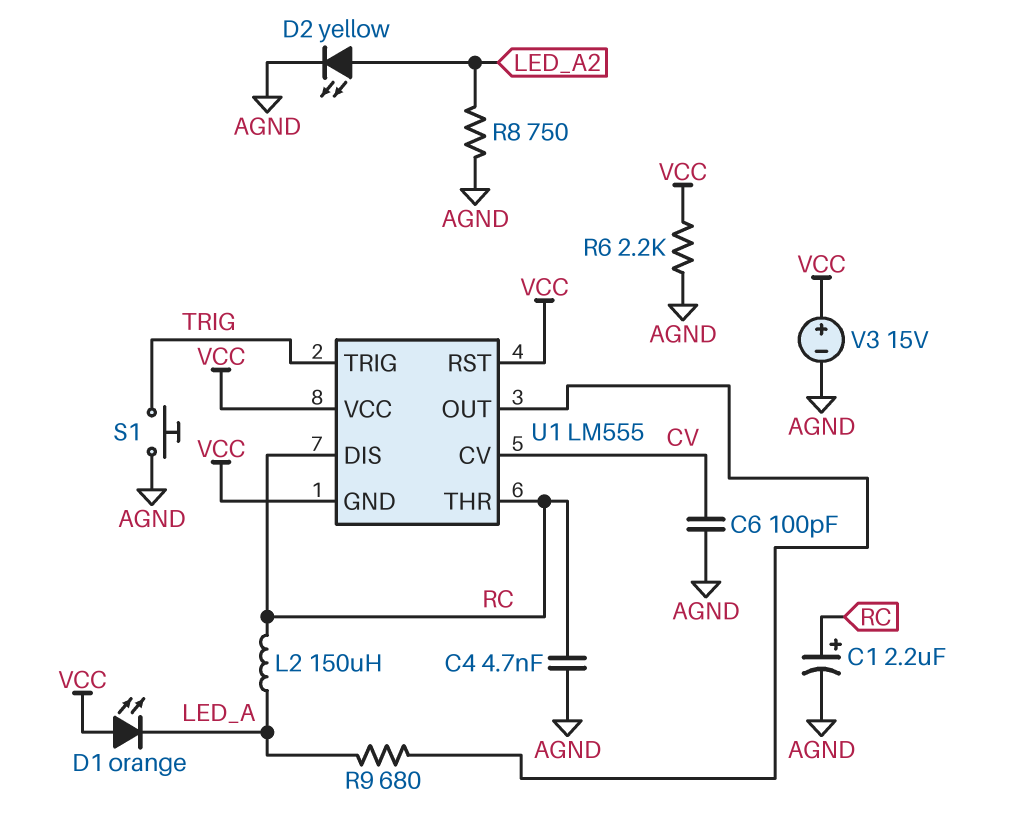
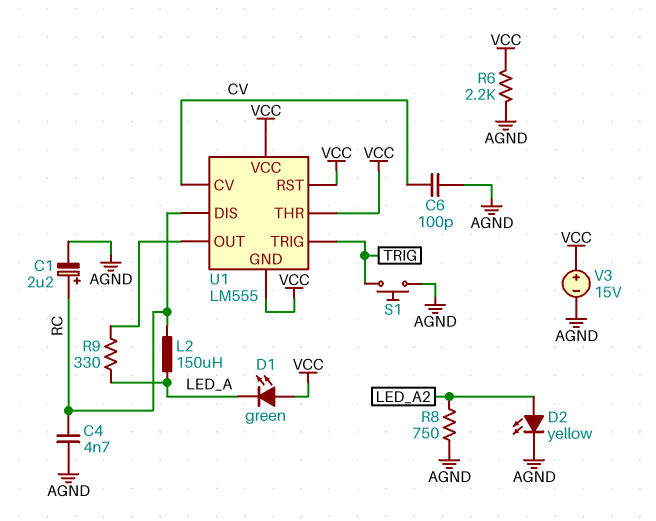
D1: LED orange (A VCC, K LED_A) -> LED green (A VCC, K LED_A)
R9: 680 (LED_A, U1/OUT) -> 330 (LED_A, U1/OUT)
U1 pin THR: RC -> VCC

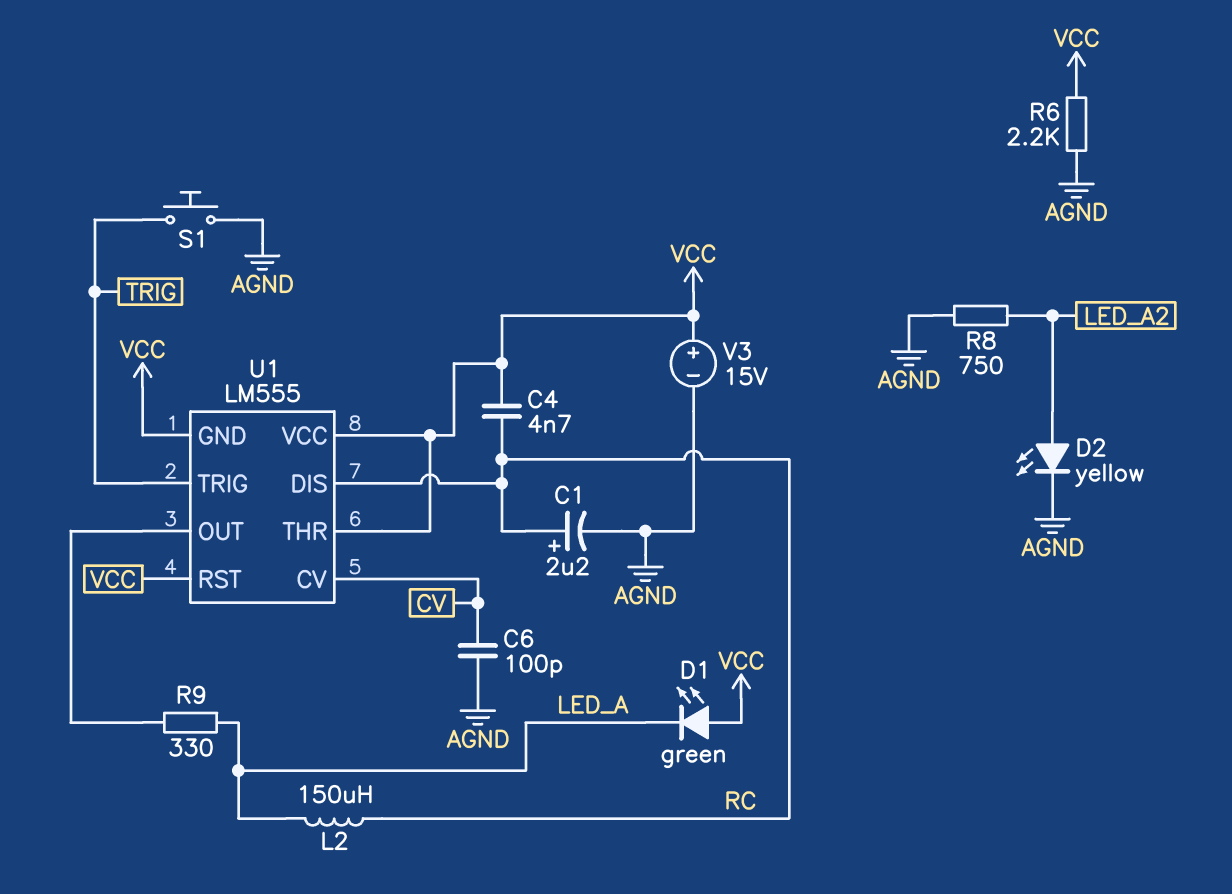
C4: 4.7nF (AGND, RC) -> 4.7nF (RC, VCC)

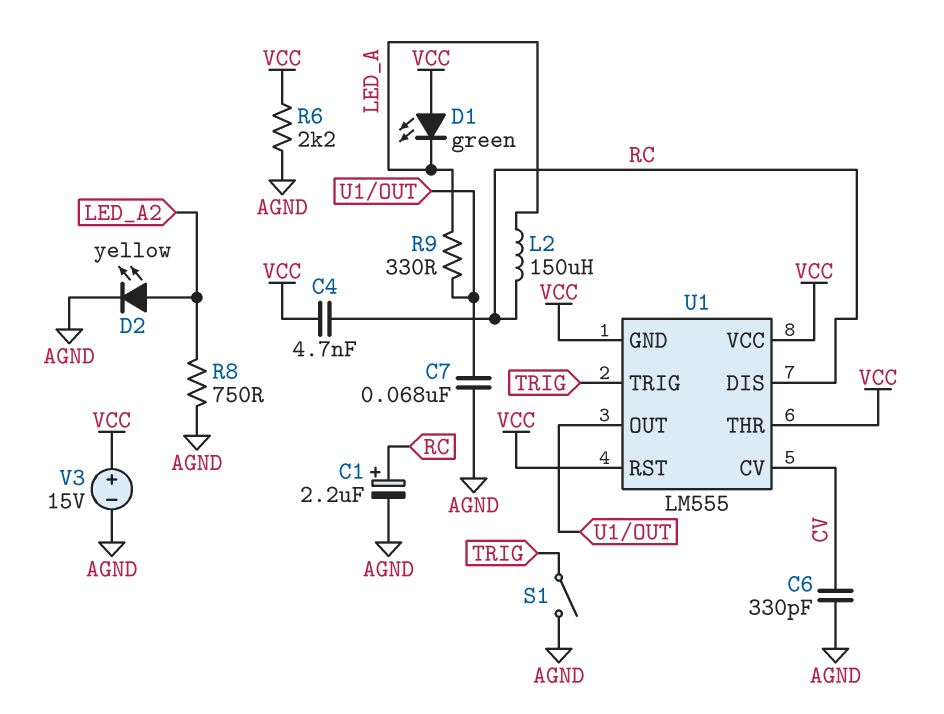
C6: 100pF (AGND, CV) -> 330pF (AGND, CV)
C7: none -> 68nF (AGND, U1/OUT)
S1: button (AGND, TRIG) -> switch (AGND, TRIG)

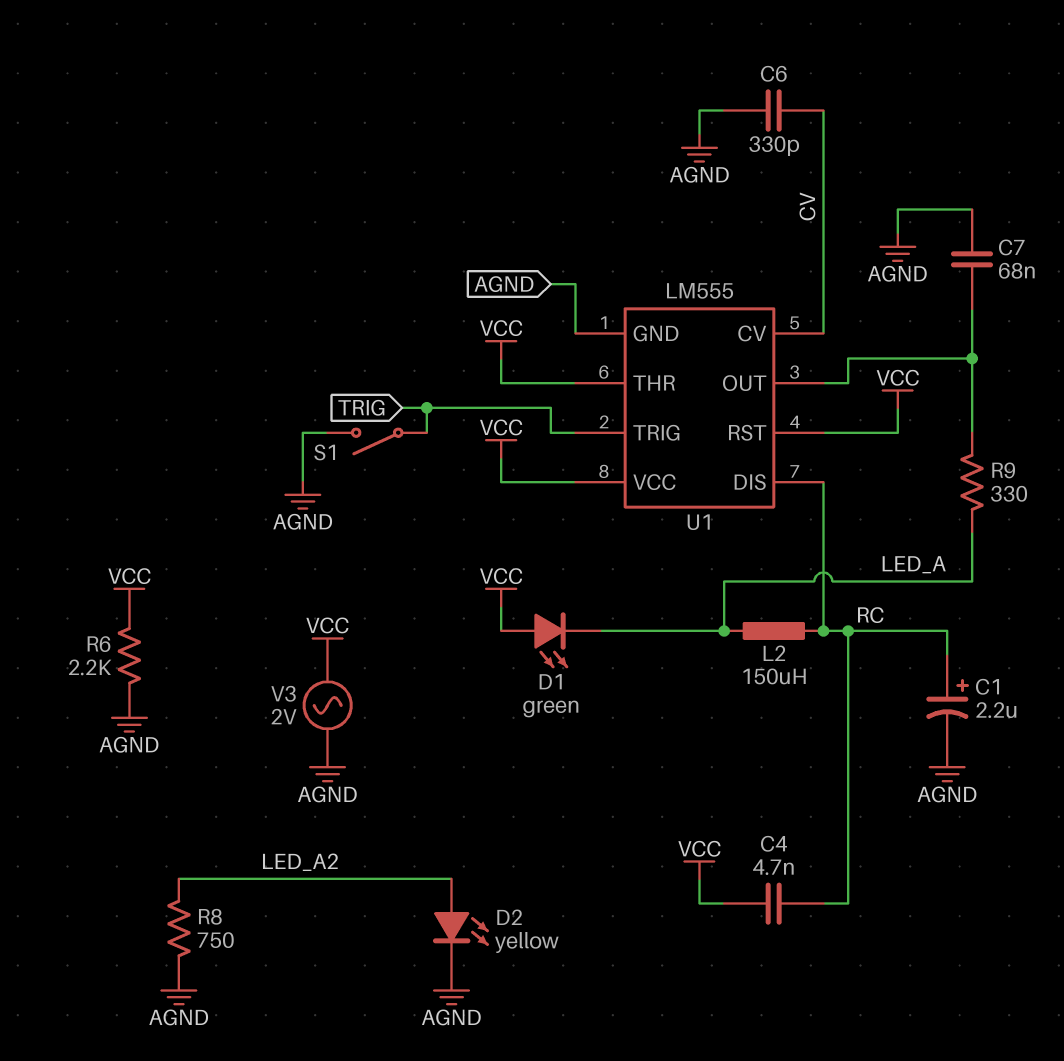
U1 pin GND: VCC -> AGND
V3: 15V (plus VCC, minus AGND) -> AC 2V (AGND, VCC)

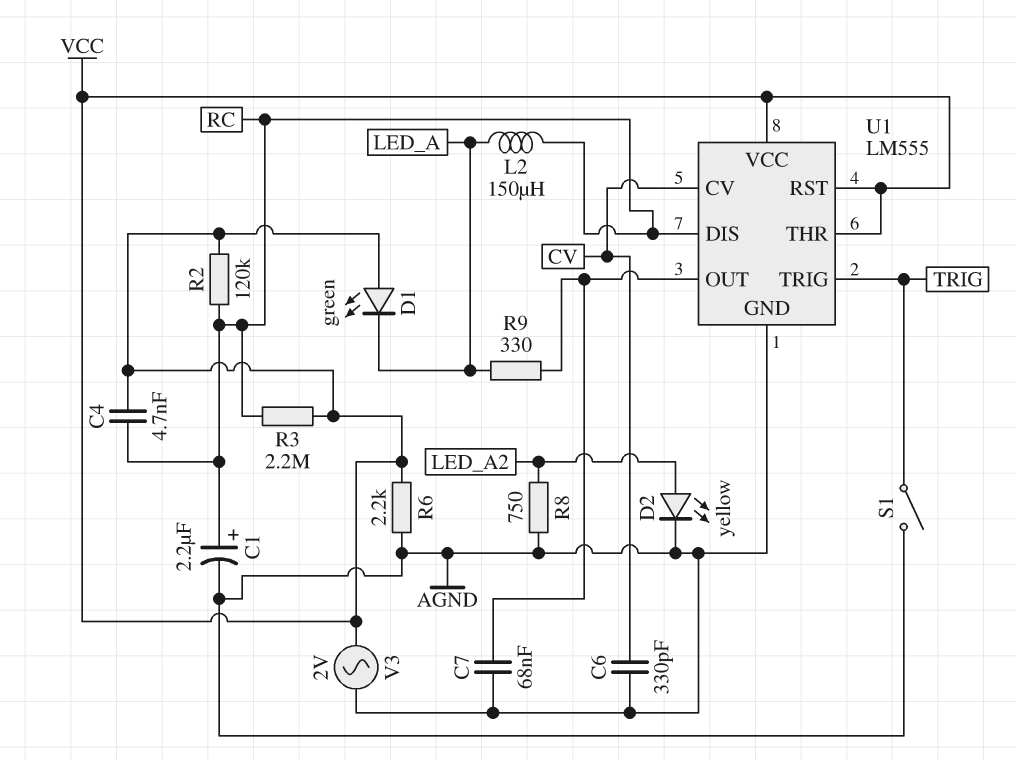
R2: none -> 120k (RC, VCC)
R3: none -> 2.2M (RC, VCC)

